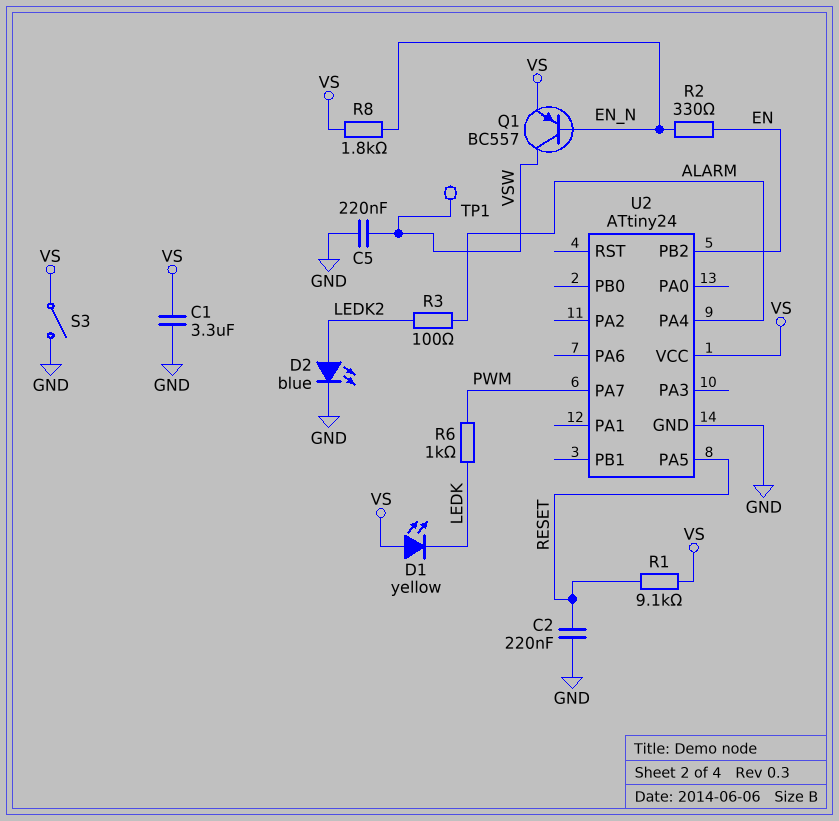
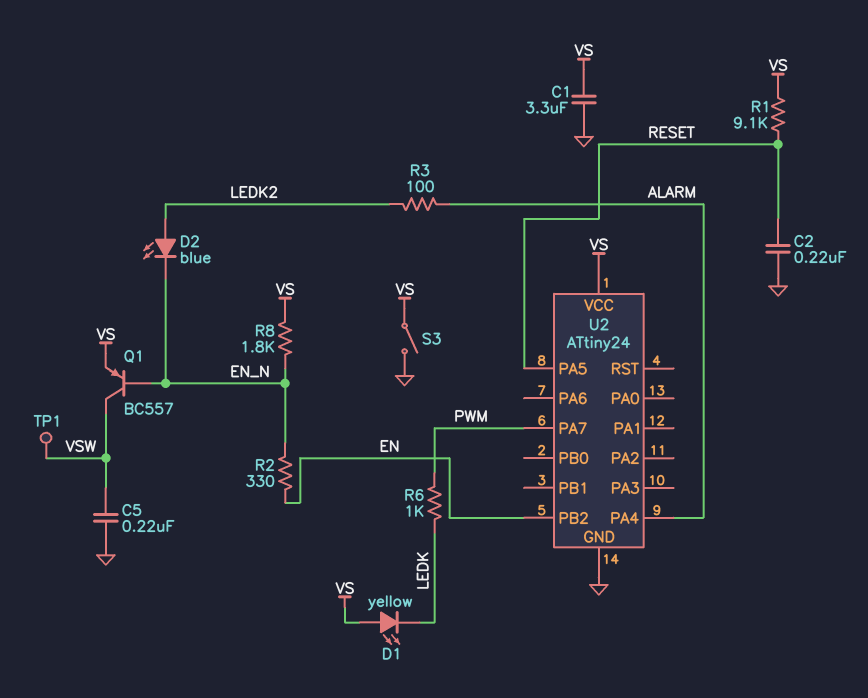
D2: LED blue (A LEDK2, K GND) -> LED blue (A LEDK2, K EN_N)

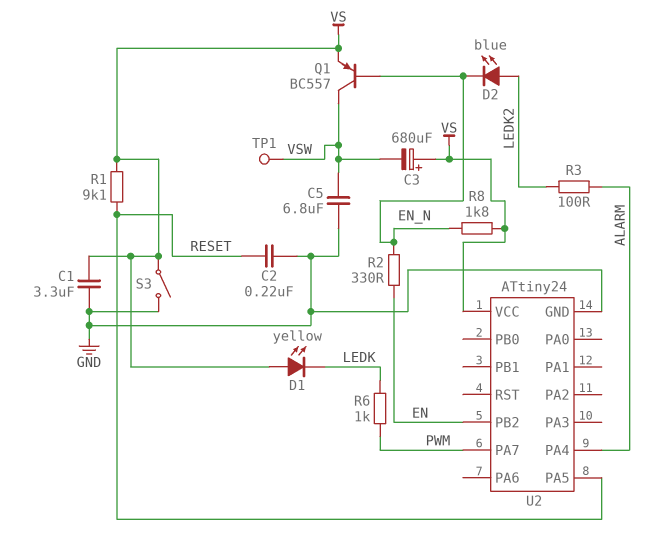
C3: none -> 680uF (plus VS, minus VSW)
C5: 220nF (GND, VSW) -> 6.8uF (GND, VSW)

